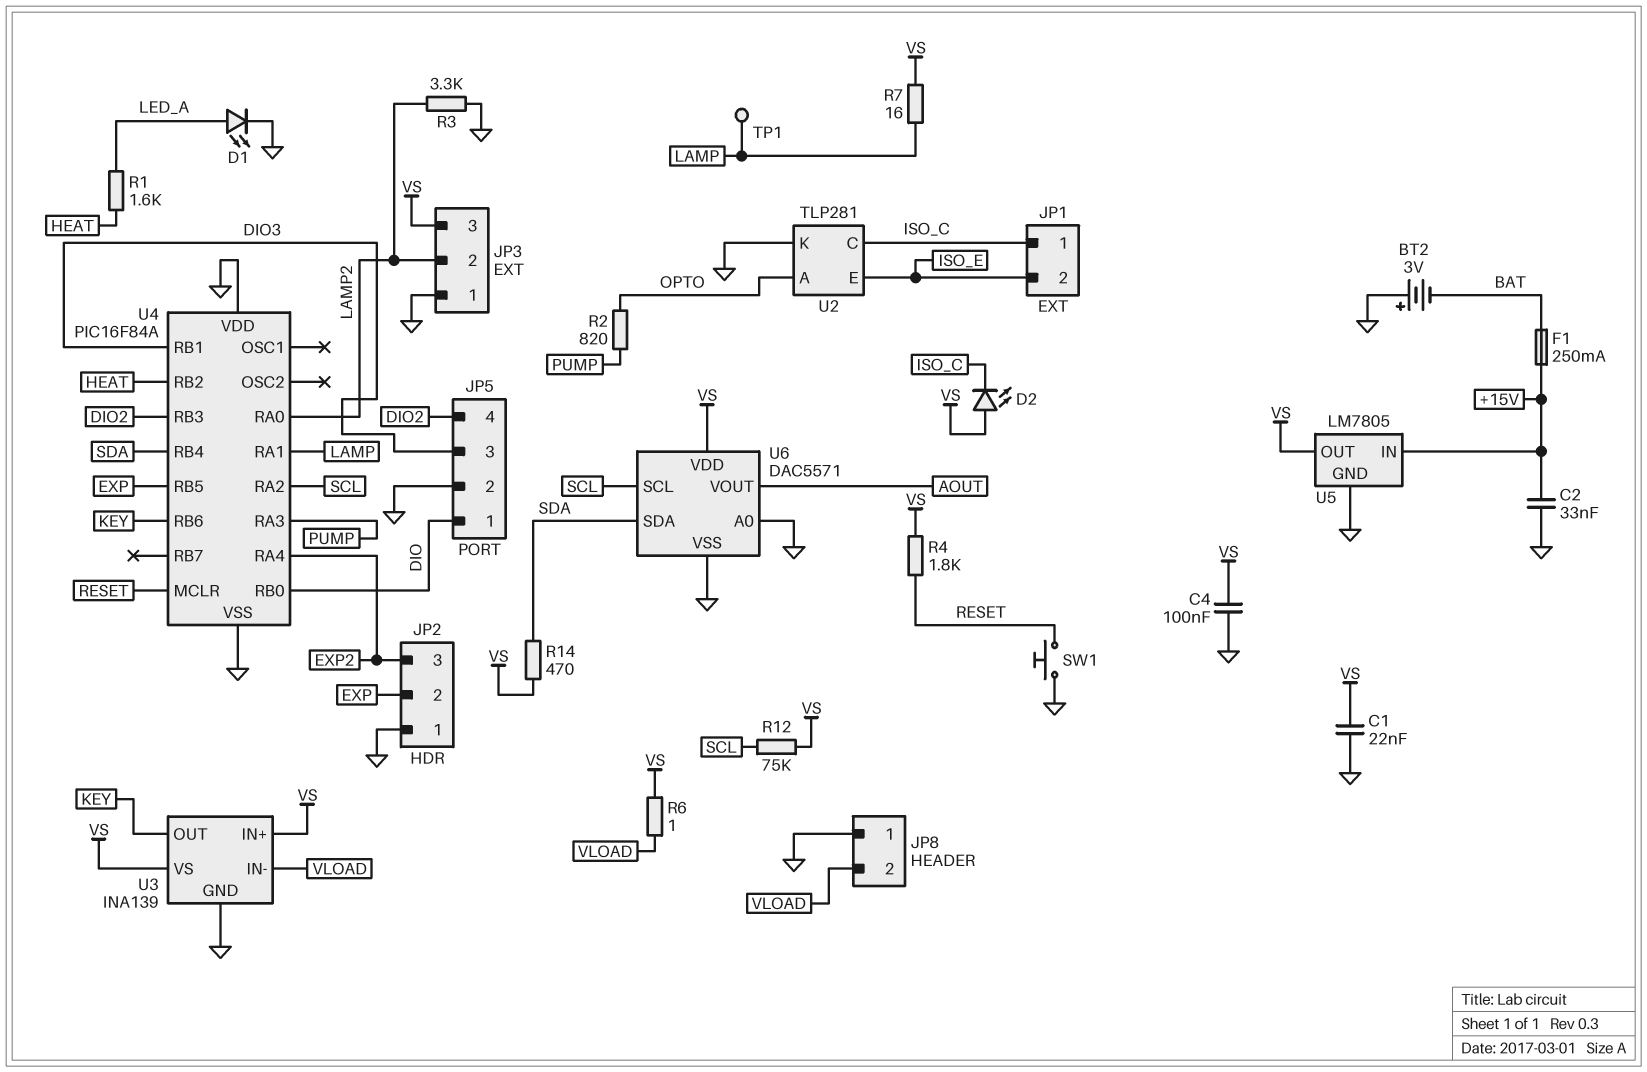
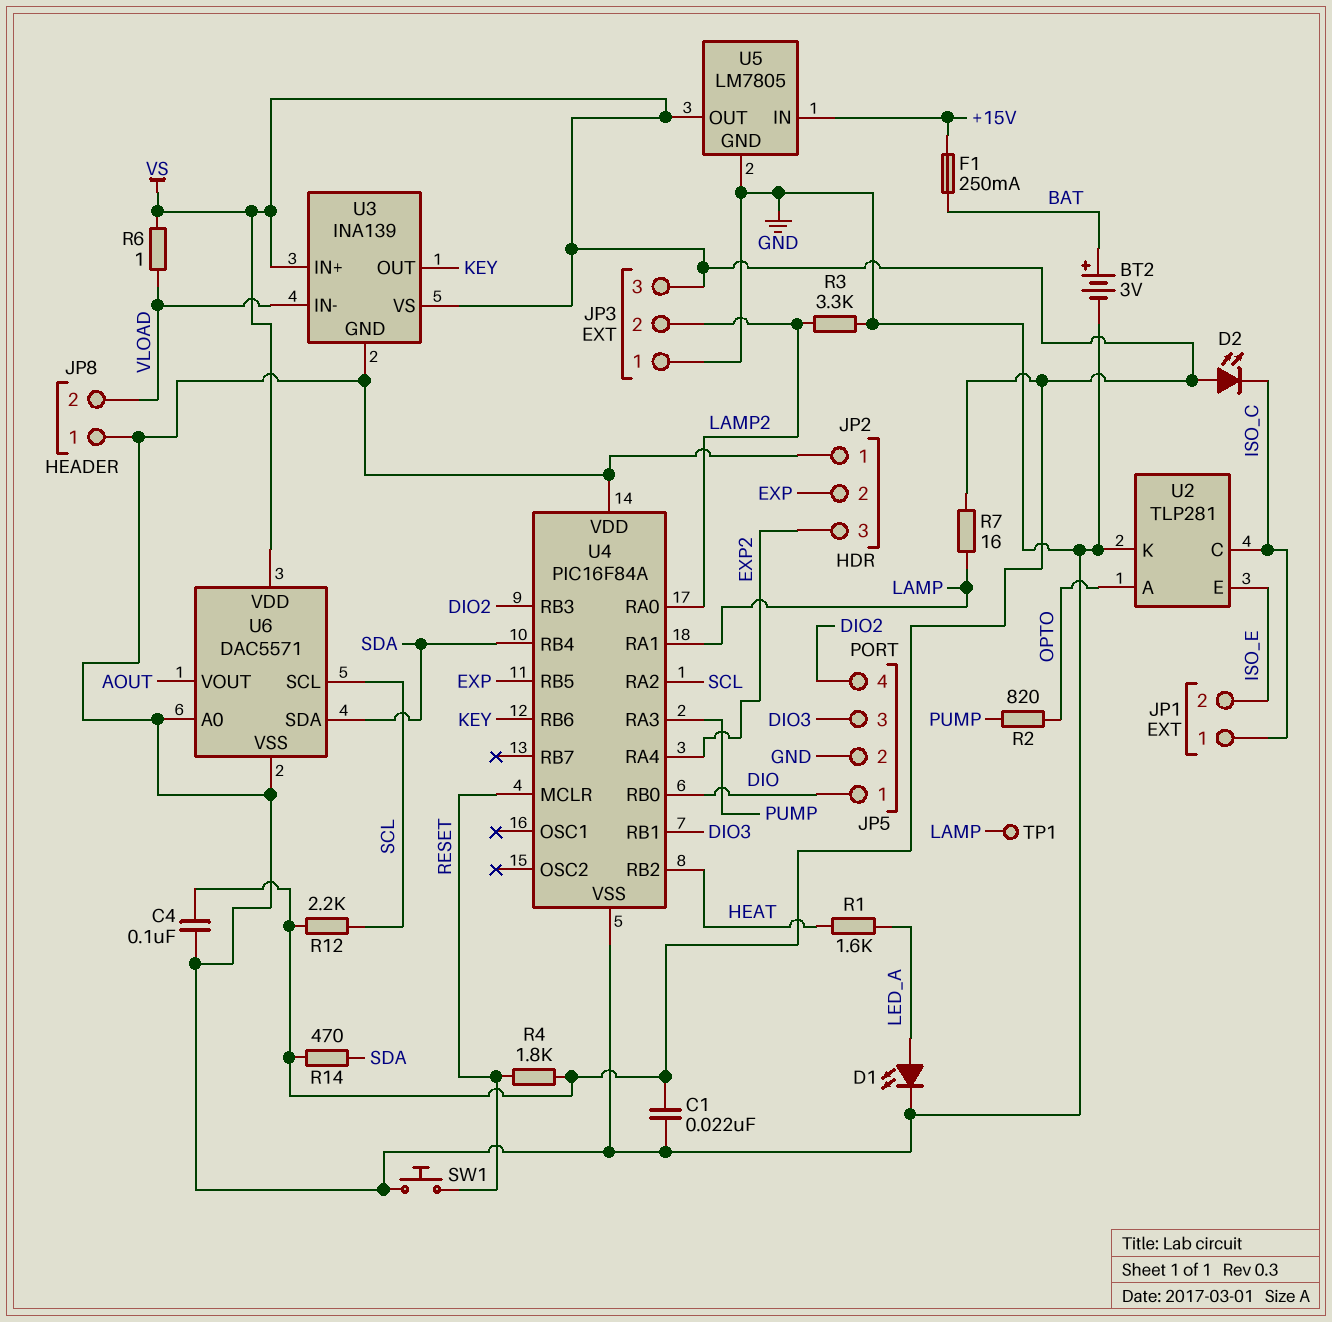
BT2: 3V (plus GND, minus BAT) -> 3V (plus BAT, minus GND)
C2: 33nF (+15V, GND) -> none
R12: 75k (SCL, VS) -> 2.2k (SCL, VS)

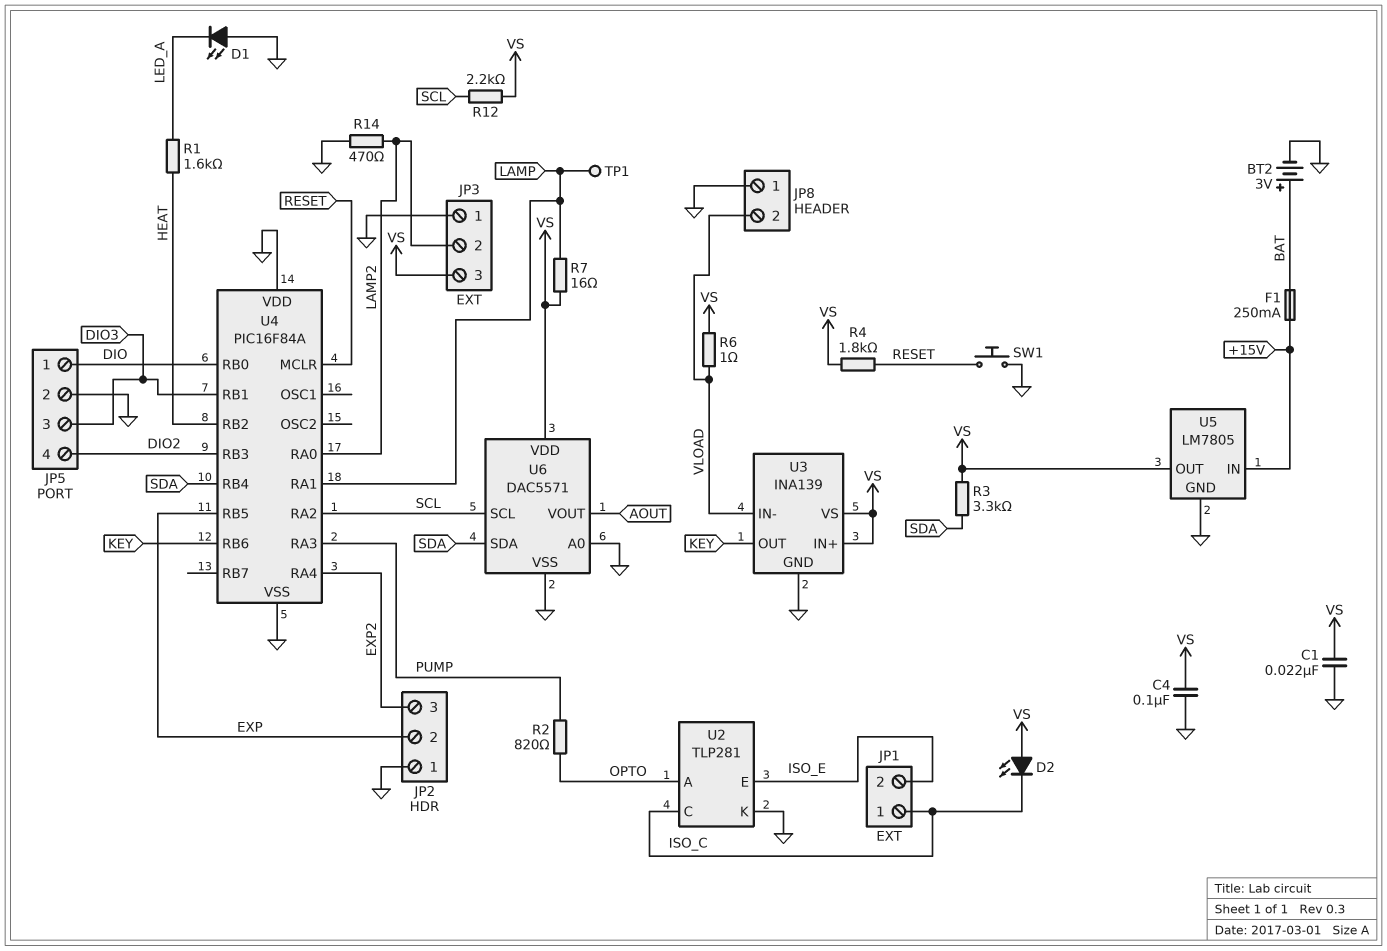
D1: LED (A LED_A, K GND) -> LED (A GND, K LED_A)
R3: 3.3k (GND, LAMP2) -> 3.3k (SDA, VS)
R14: 470 (SDA, VS) -> 470 (GND, LAMP2)

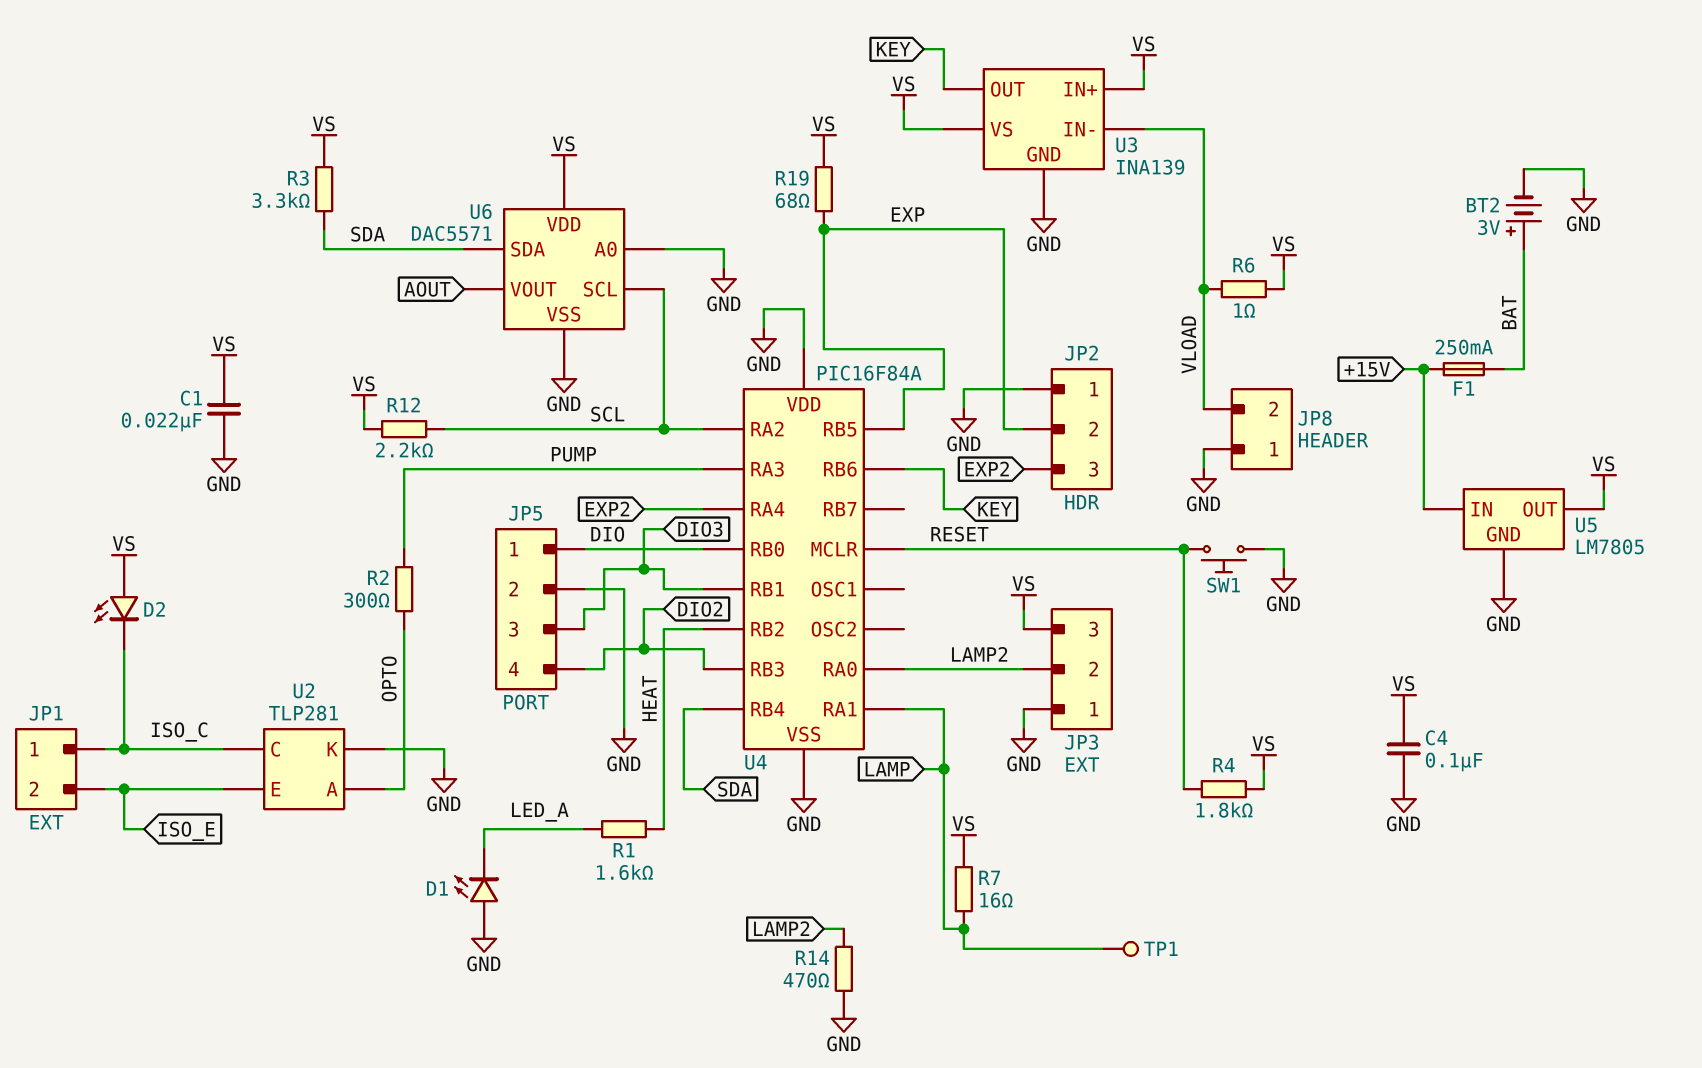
R2: 820 (OPTO, PUMP) -> 300 (OPTO, PUMP)
R19: none -> 68 (EXP, VS)

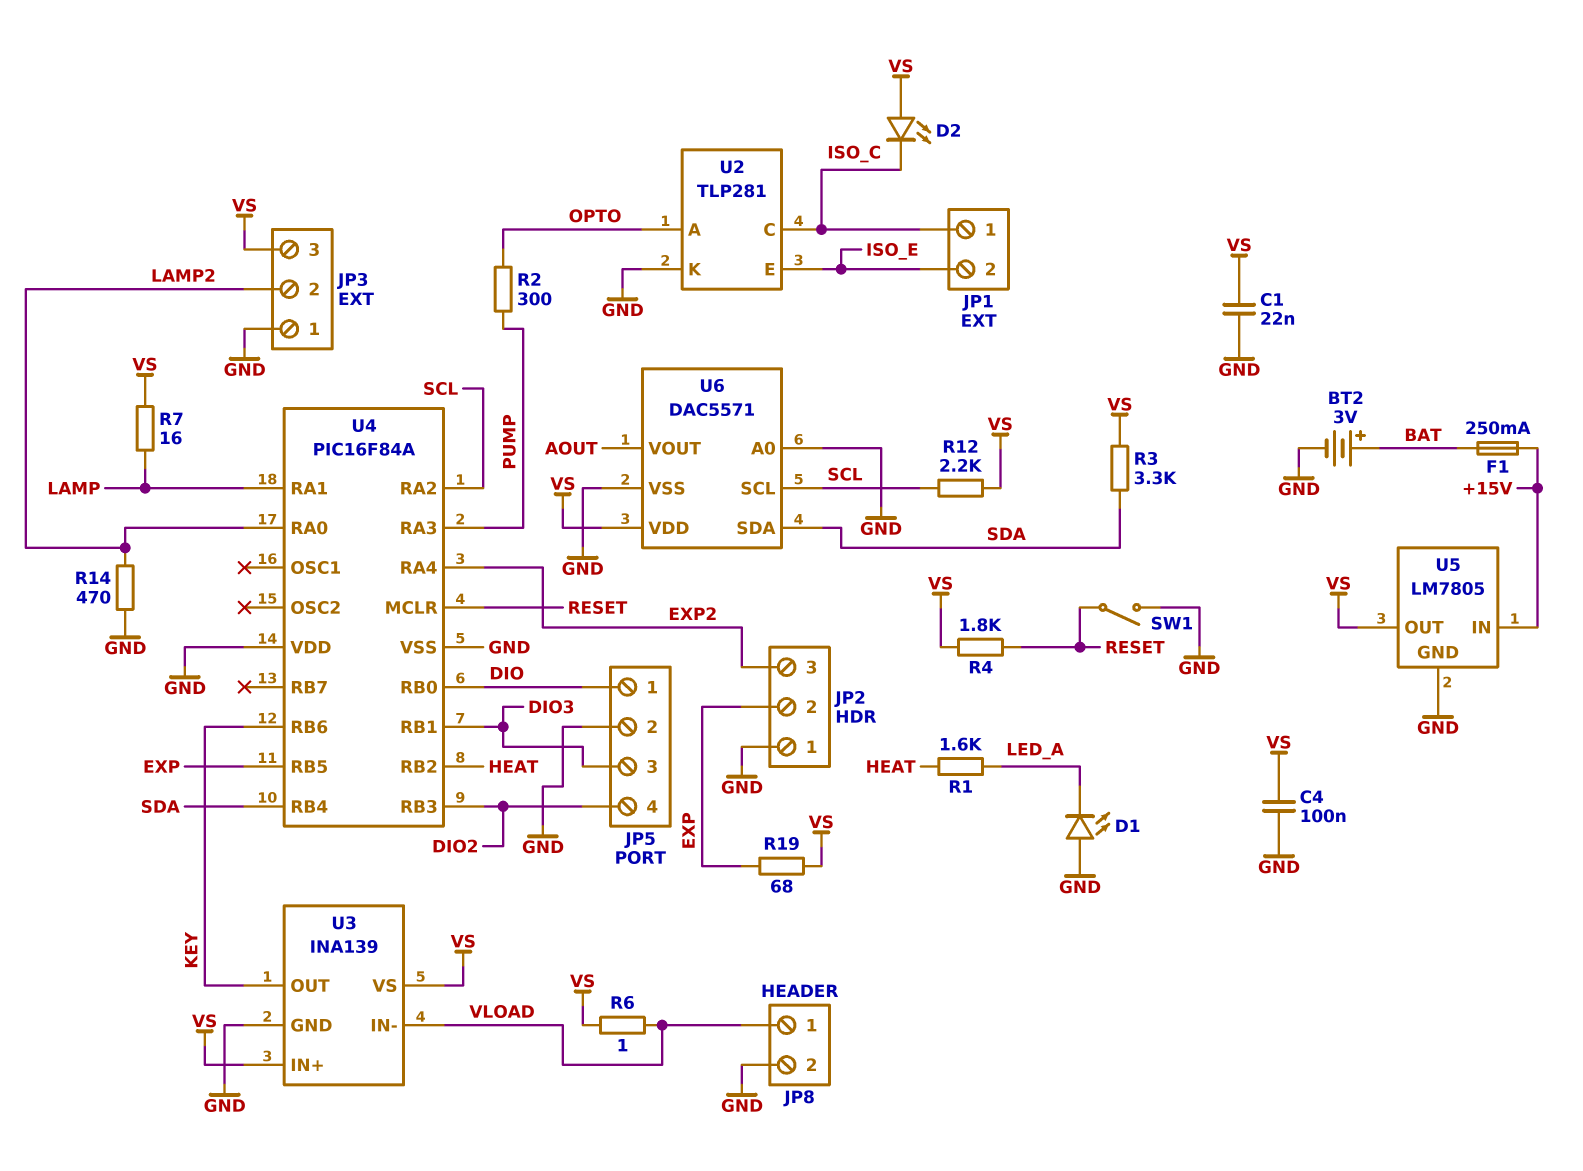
JP8 pin 1: GND -> VLOAD
JP8 pin 2: VLOAD -> GND
SW1: button (GND, RESET) -> switch (GND, RESET)
TP1: test point (LAMP) -> none

